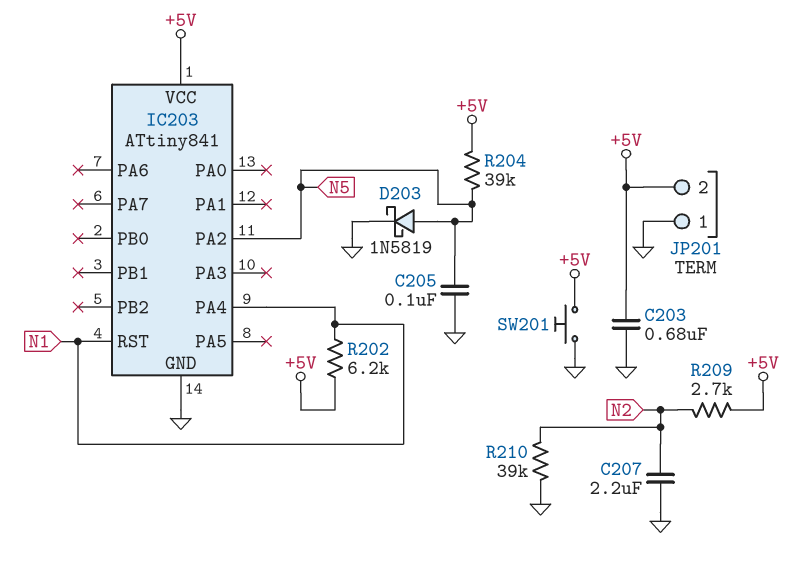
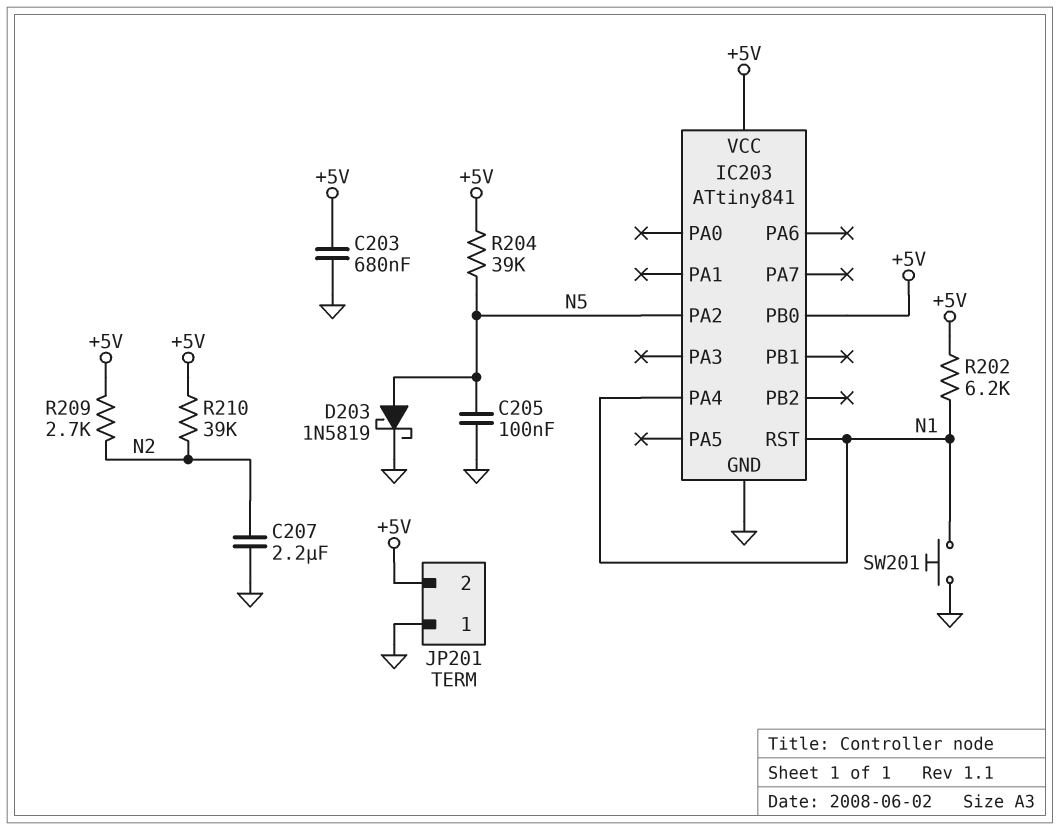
IC203 pin PB0: none -> +5V
R210: 39k (GND, N2) -> 39k (+5V, N2)
SW201: button (+5V, GND) -> button (GND, N1)

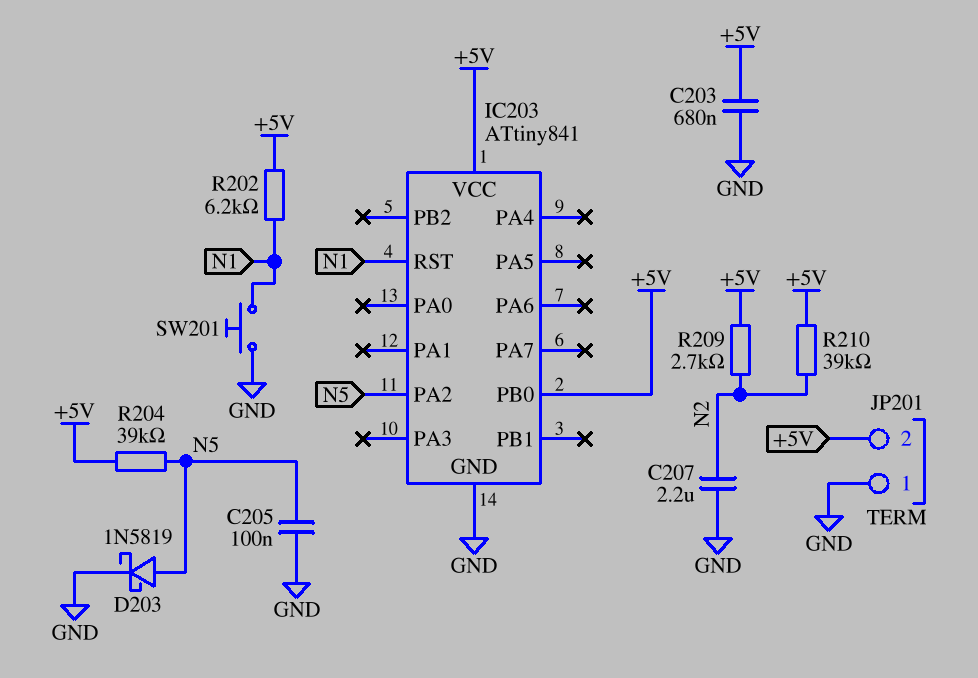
IC203 pin PA4: N1 -> none

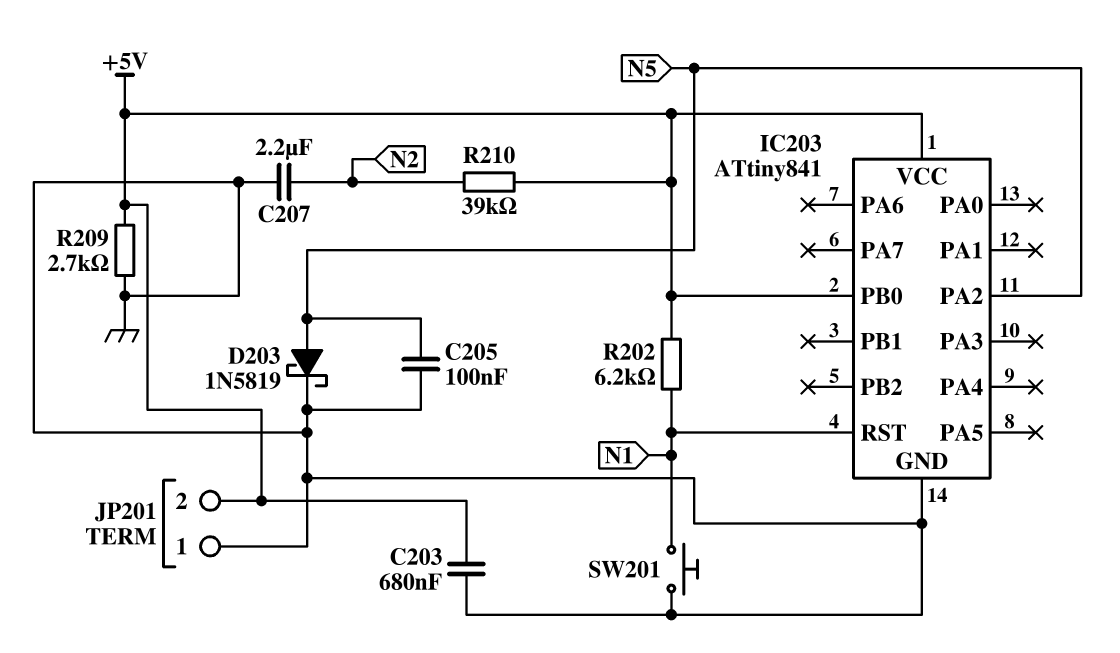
R204: 39k (+5V, N5) -> none
R209: 2.7k (+5V, N2) -> 2.7k (+5V, GND)

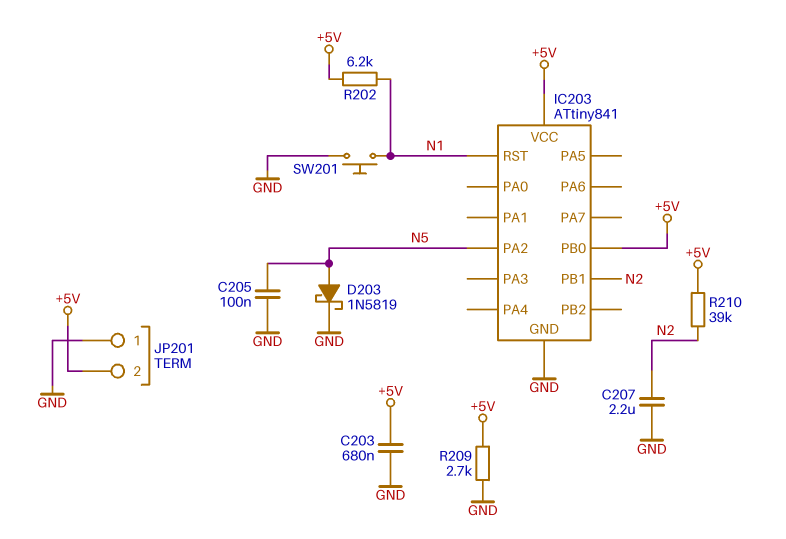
IC203 pin PB1: none -> N2

